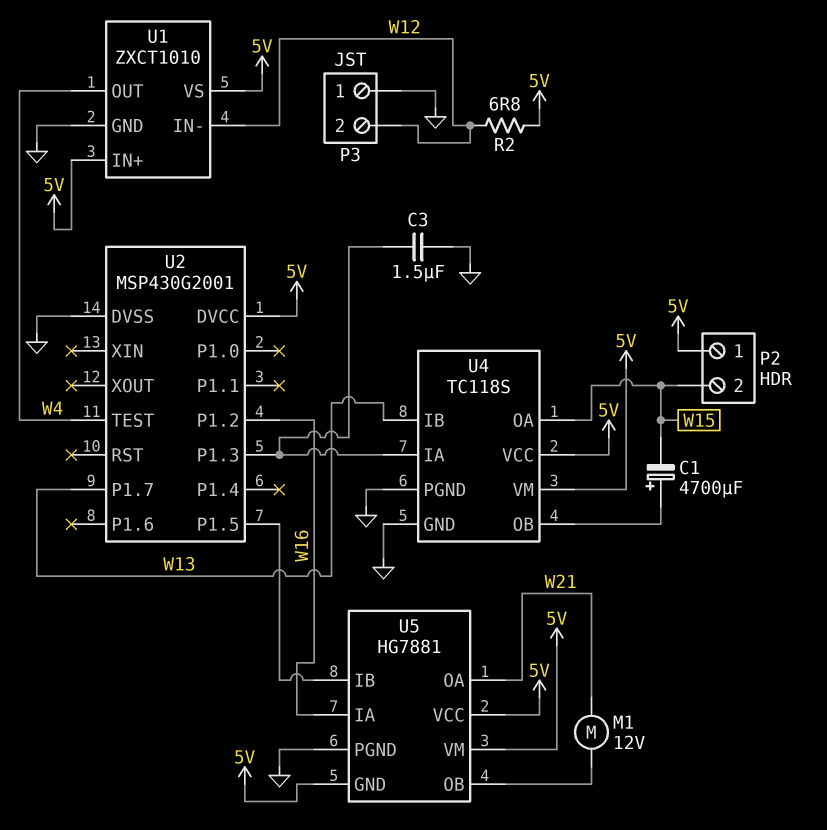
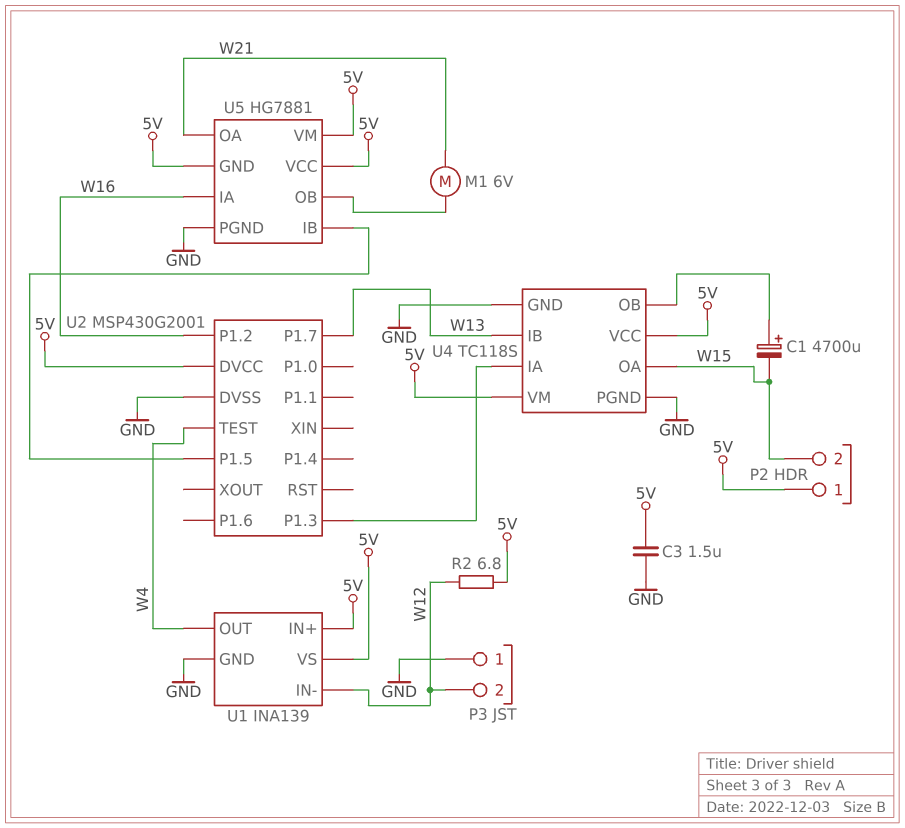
C3: 1.5uF (GND, U2/P1.3) -> 1.5uF (5V, GND)
M1: motor 12V (U5/OB, W21) -> motor 6V (U5/OB, W21)
U1: ZXCT1010 -> INA139

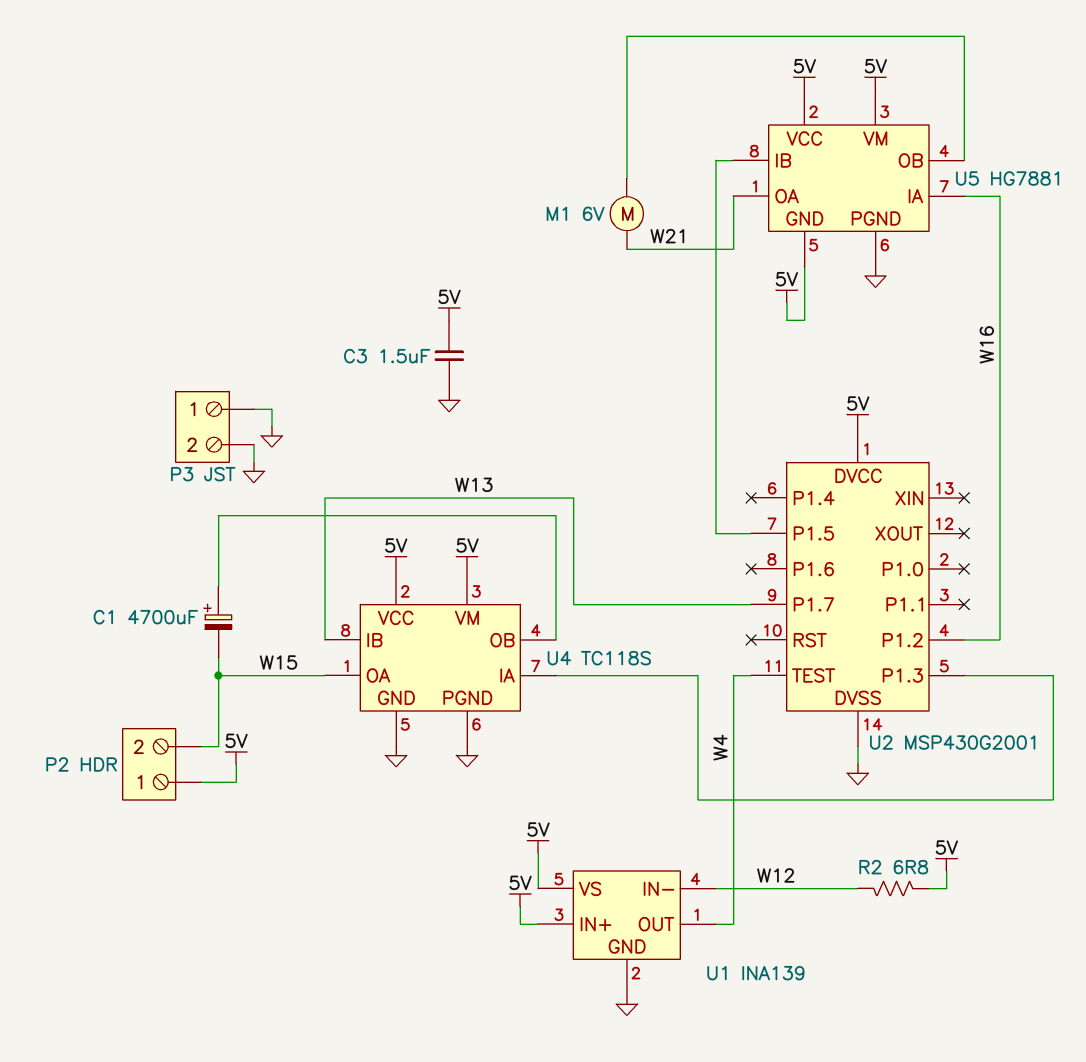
P3 pin 2: W12 -> GND

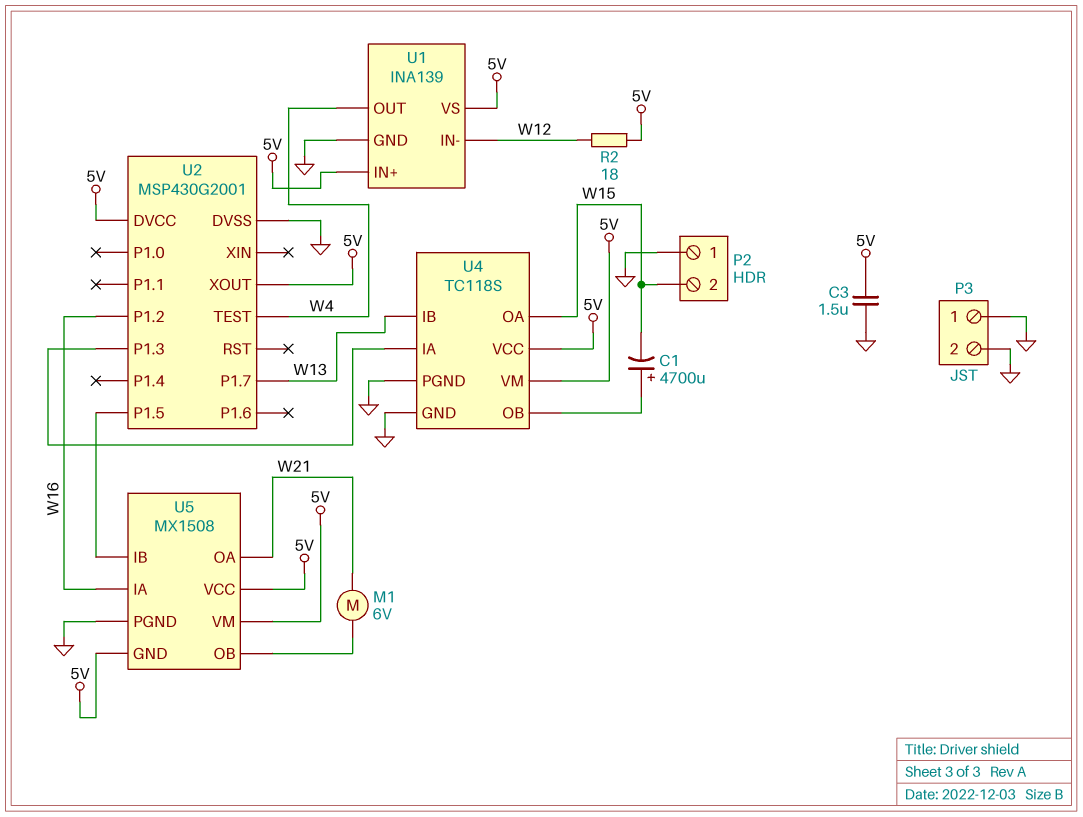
P2 pin 1: 5V -> GND
R2: 6.8 (5V, W12) -> 18 (5V, W12)
U2 pin XOUT: none -> 5V
U5: HG7881 -> MX1508

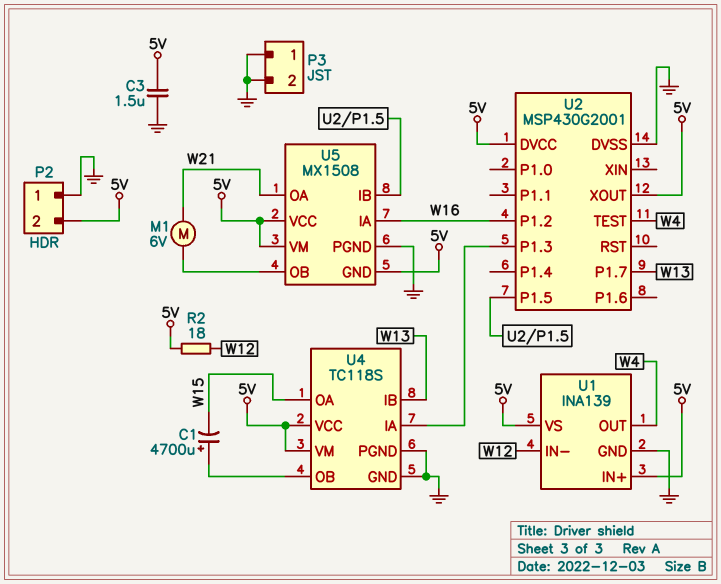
P2 pin 2: W15 -> 5V

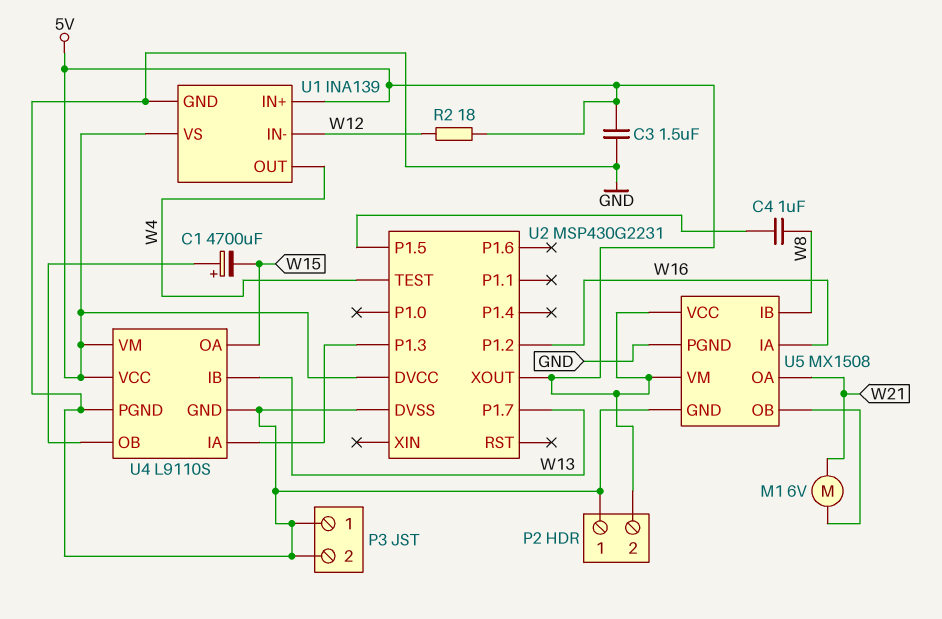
C4: none -> 1uF (U2/P1.5, W8)
U2: MSP430G2001 -> MSP430G2231
U4: TC118S -> L9110S
U5 pin GND: 5V -> GND
U5 pin IB: U2/P1.5 -> W8

